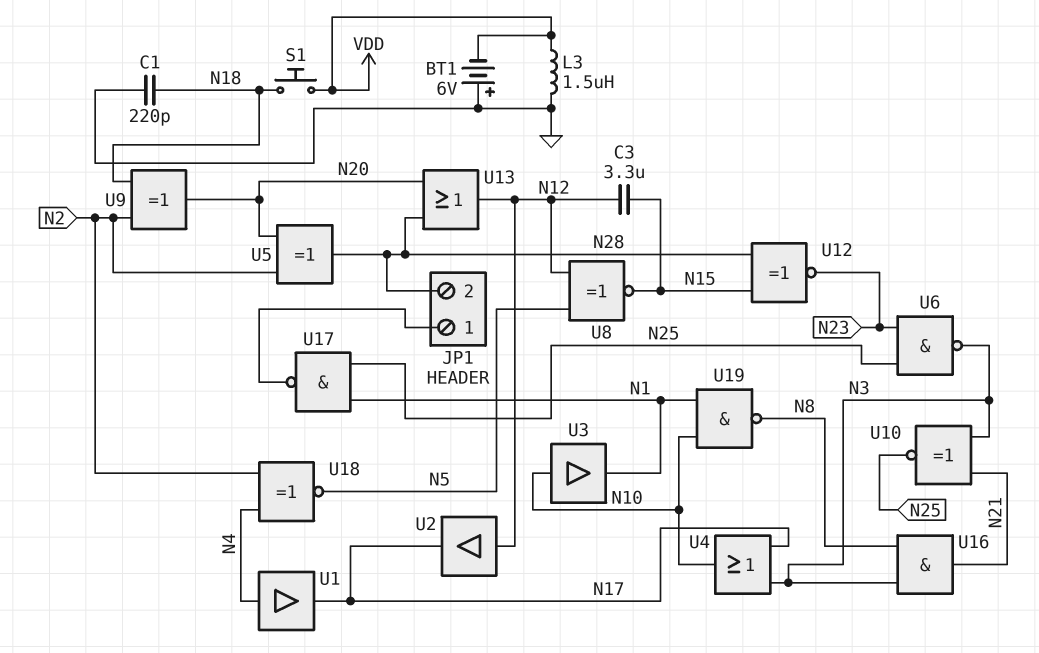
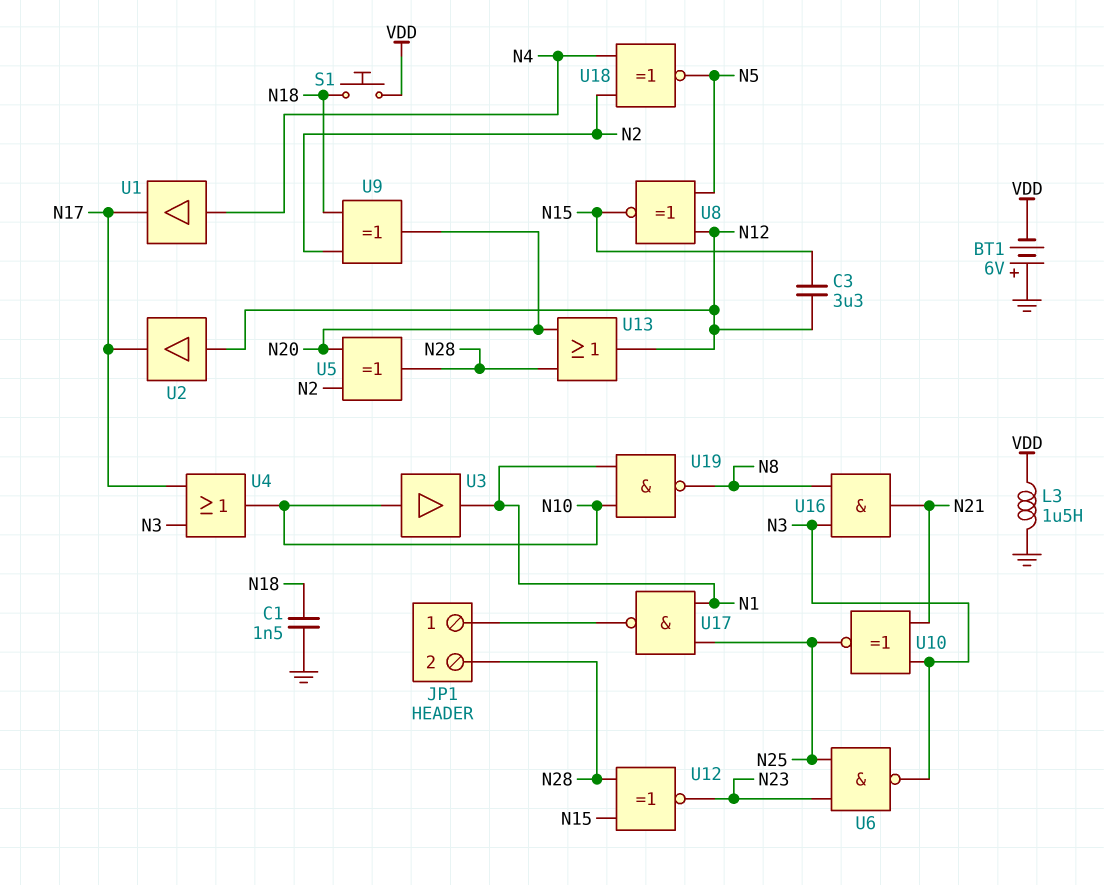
C1: 220pF (GND, N18) -> 1.5nF (GND, N18)

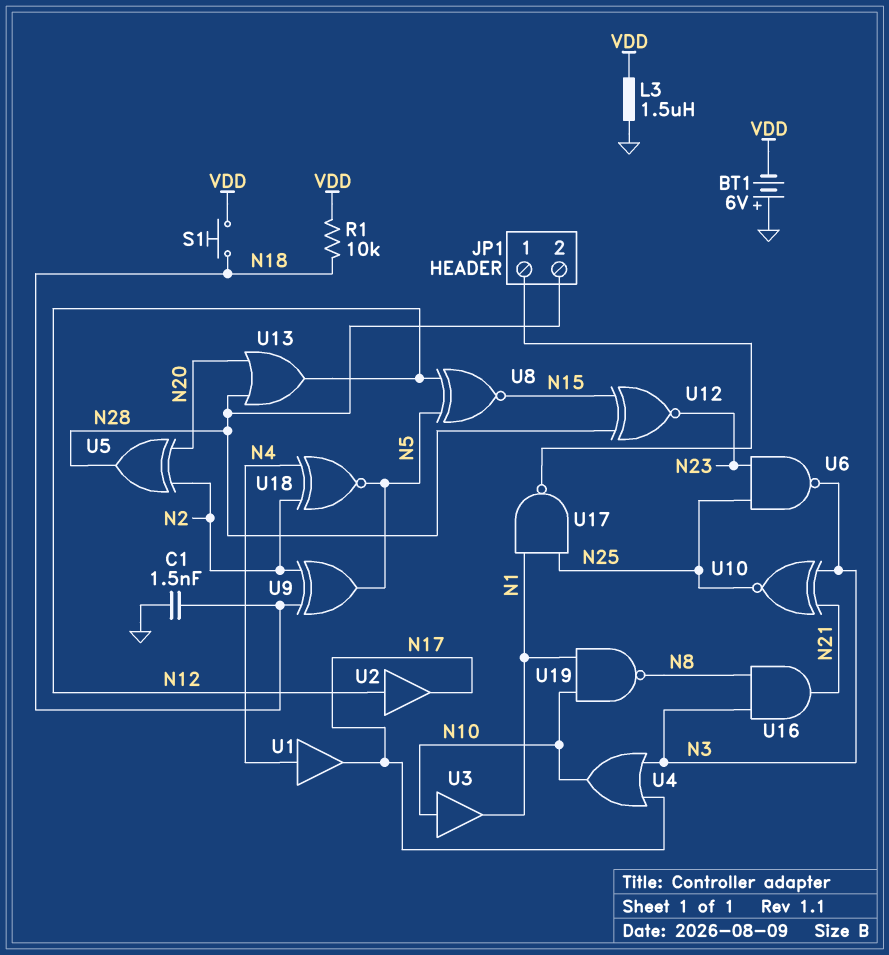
C3: 3.3uF (N12, N15) -> none
R1: none -> 10k (N18, VDD)
U9: XOR (in N2, in N18, out N20) -> XOR (in N2, in N18, out N5)

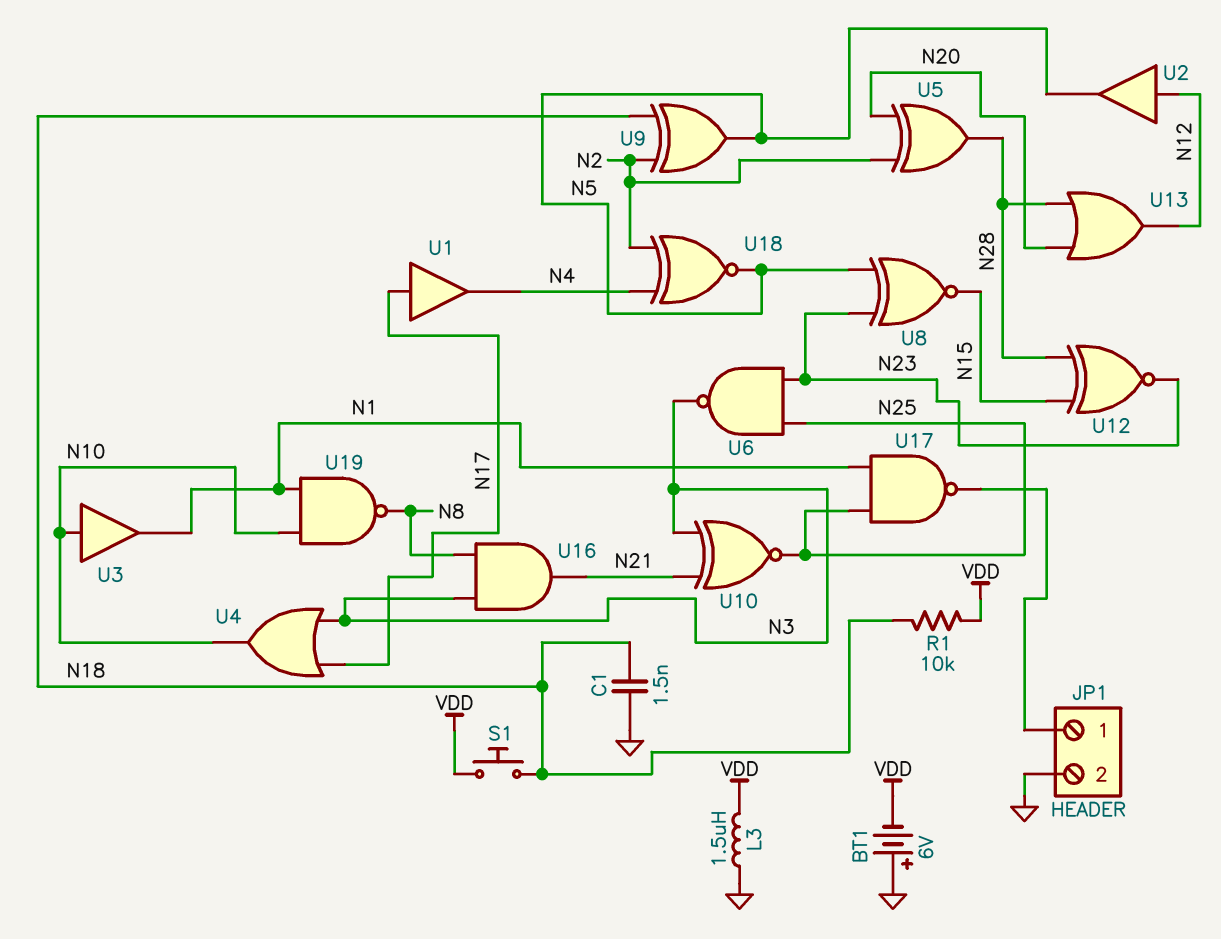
JP1 pin 2: N28 -> GND
U1: buffer (in N4, out N17) -> buffer (in N17, out N4)
U2: buffer (in N12, out N17) -> buffer (in N12, out N5)
U8: XNOR (in N5, in N12, out N15) -> XNOR (in N5, in N23, out N15)

